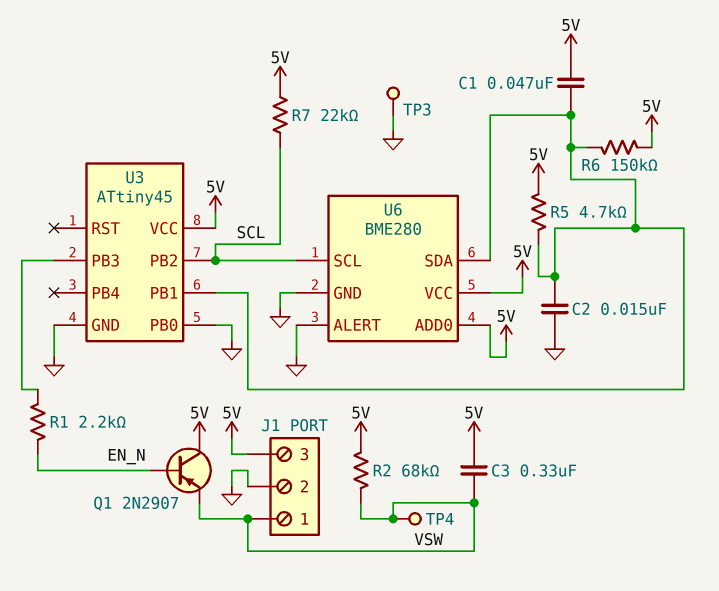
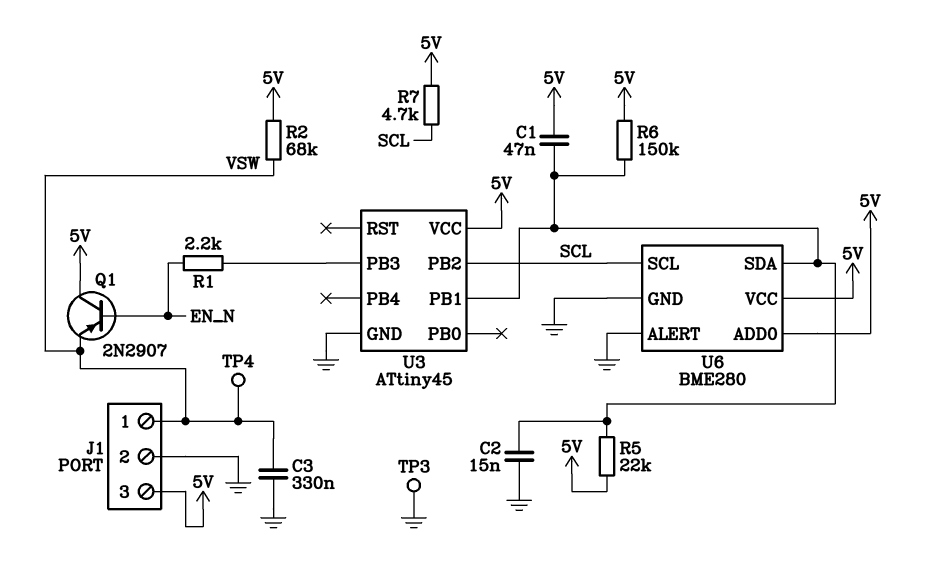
C3: 330nF (5V, VSW) -> 330nF (GND, VSW)
R5: 4.7k (5V, U3/PB1) -> 22k (5V, U3/PB1)
R7: 22k (5V, SCL) -> 4.7k (5V, SCL)
U3 pin PB0: GND -> none

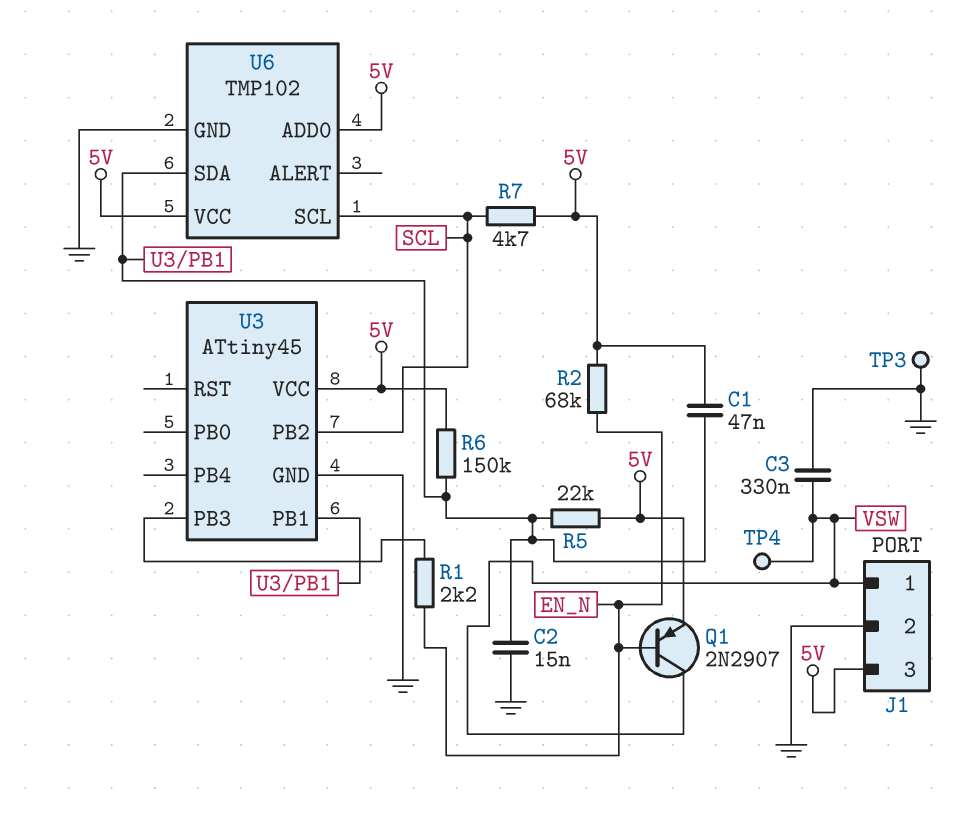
Q1: PNP 2N2907 (B EN_N, C 5V, E VSW) -> PNP 2N2907 (B EN_N, C VSW, E 5V)
R2: 68k (5V, VSW) -> 68k (5V, EN_N)
U6: BME280 -> TMP102
U6 pin ALERT: GND -> none

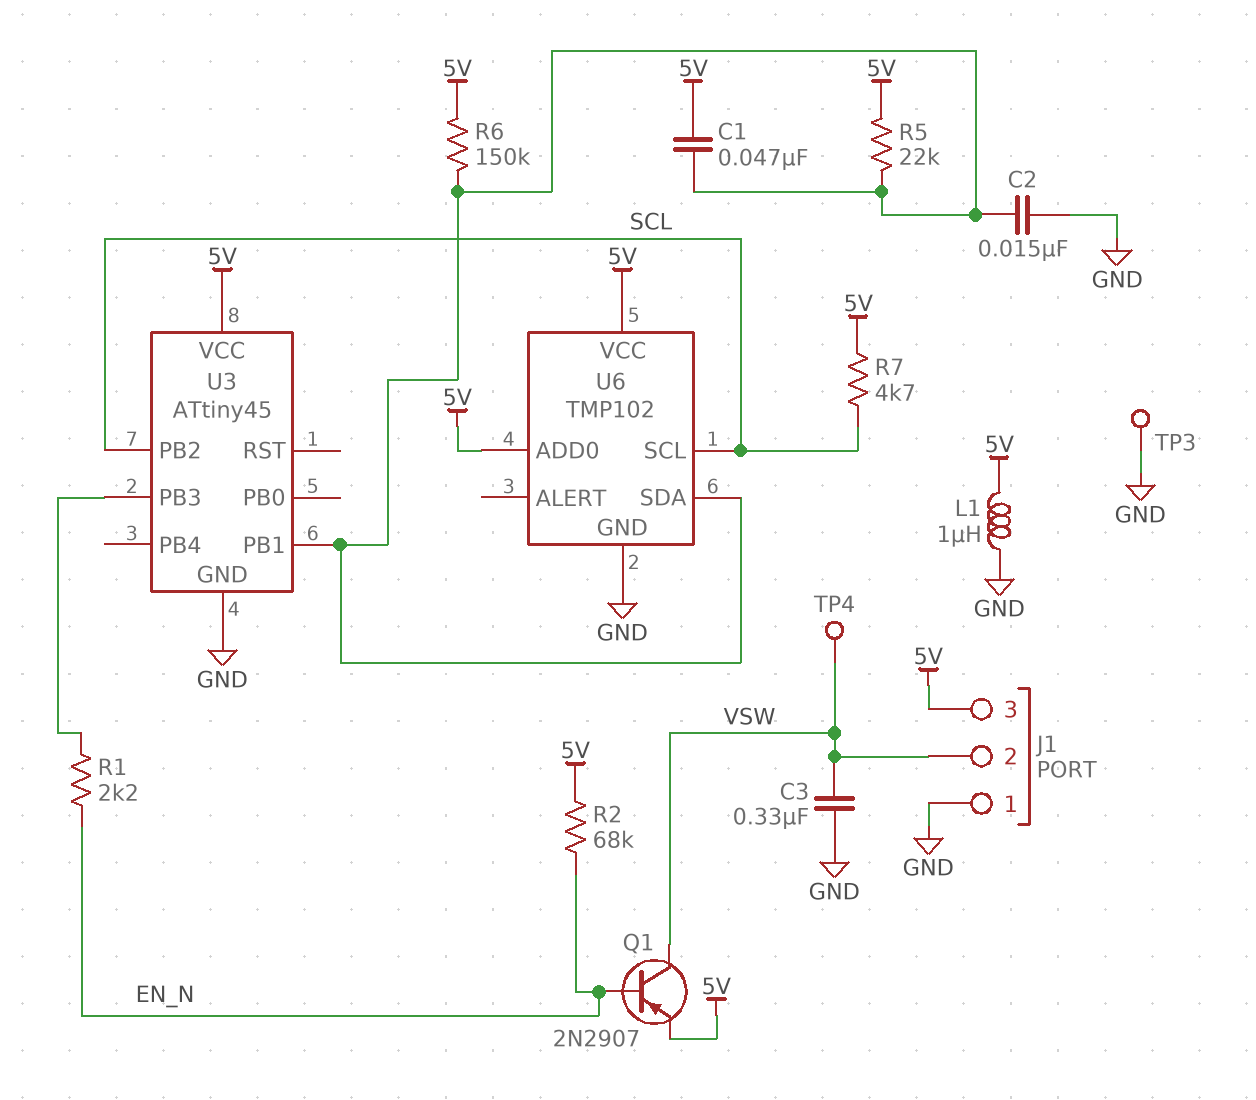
J1 pin 1: VSW -> GND
J1 pin 2: GND -> VSW
L1: none -> 1uH (5V, GND)

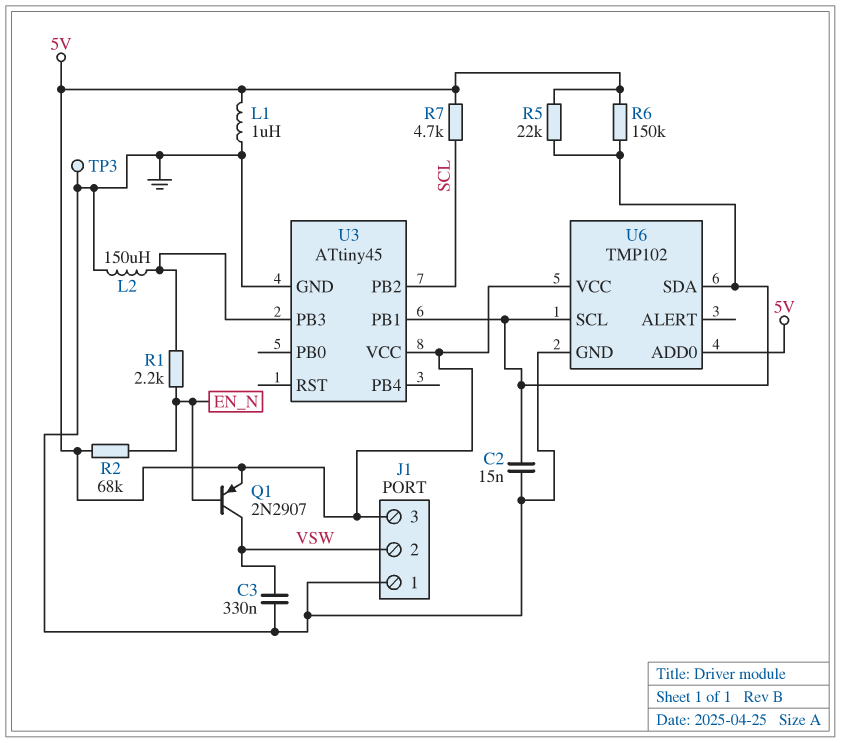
C1: 47nF (5V, U3/PB1) -> none
L2: none -> 150uH (GND, U3/PB3)
TP4: test point (VSW) -> none
U6 pin SCL: SCL -> U3/PB1

